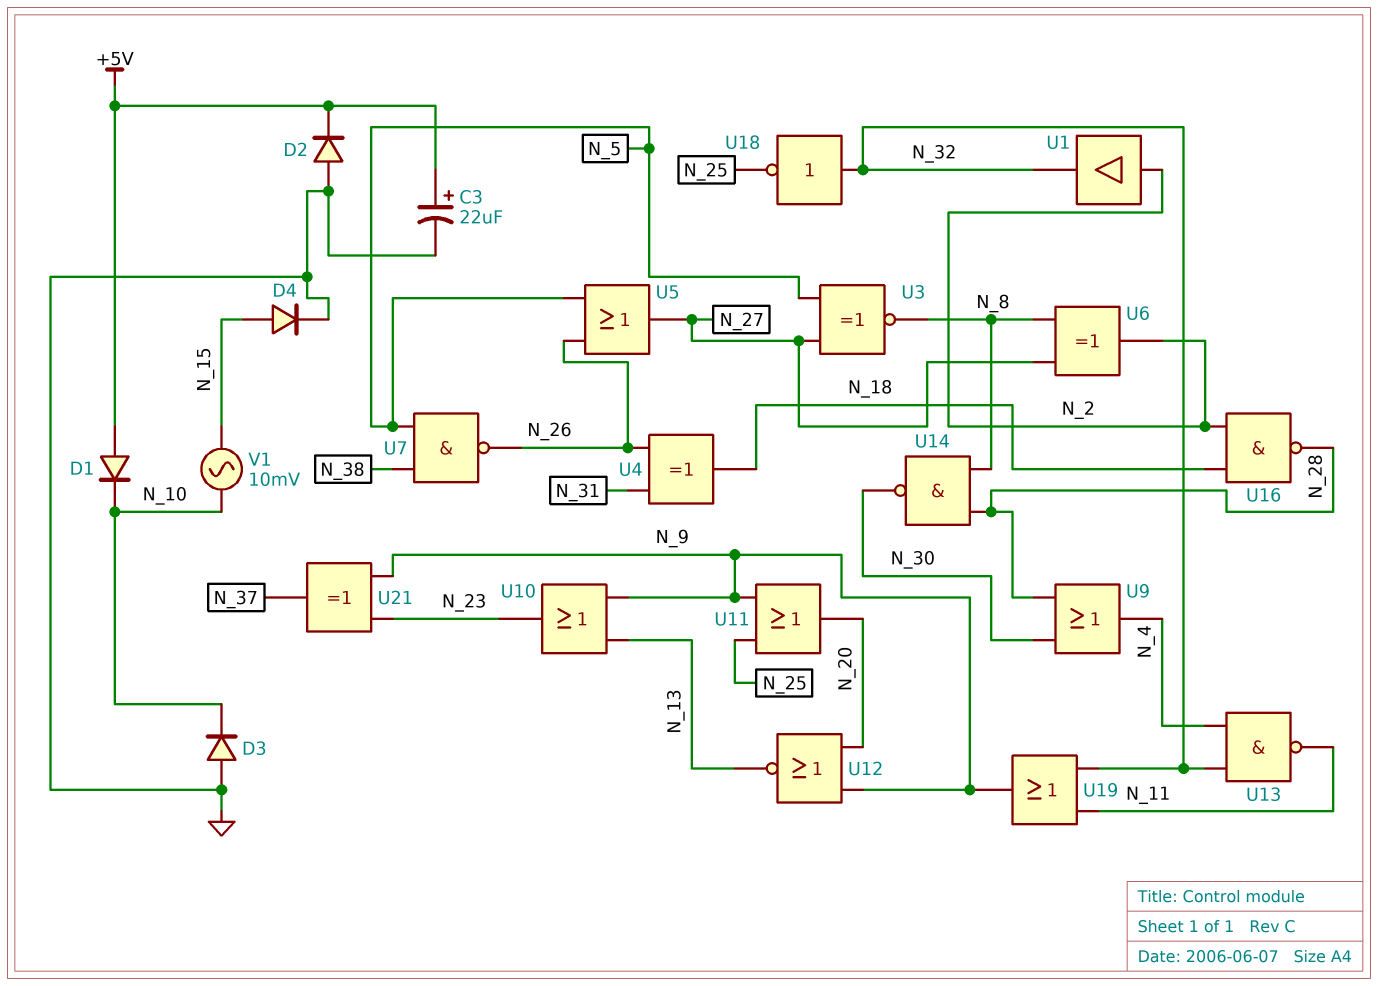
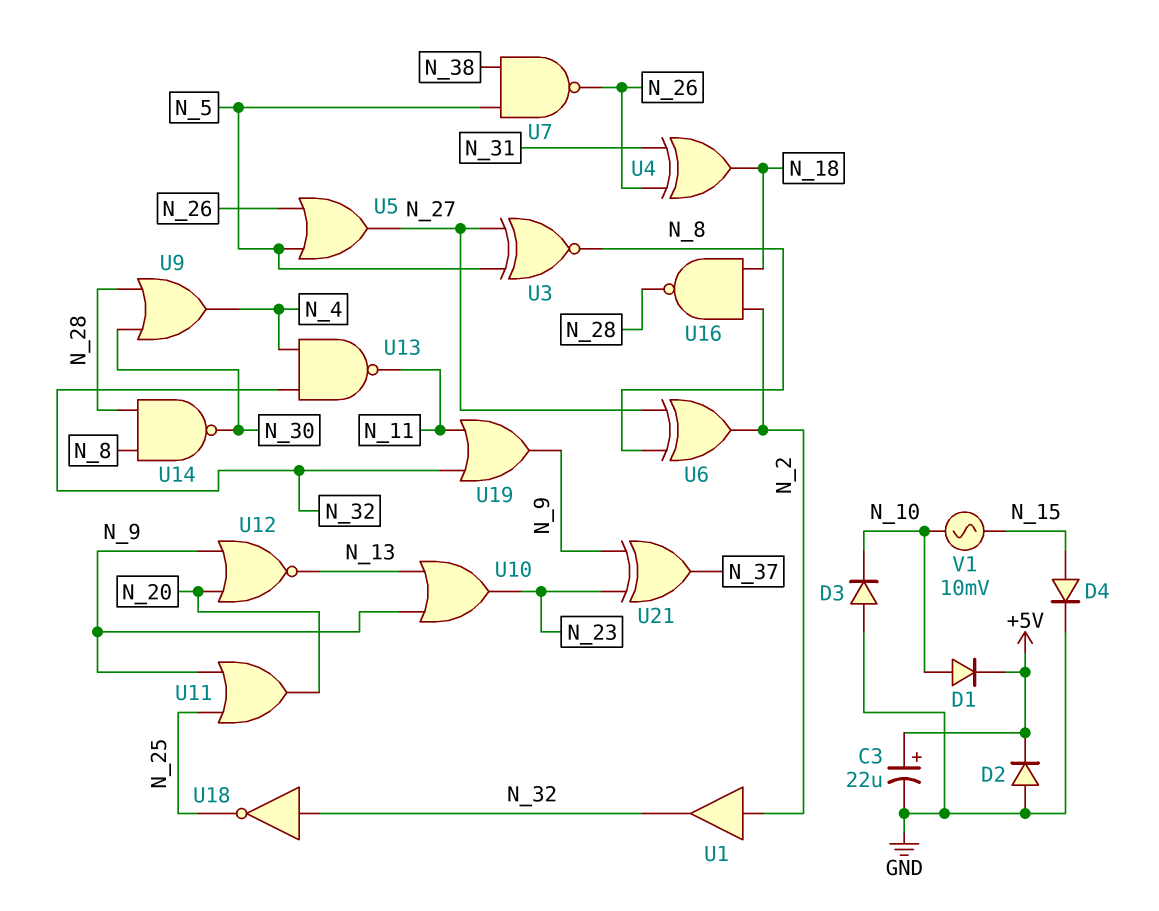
D1: diode (A +5V, K N_10) -> diode (A N_10, K +5V)

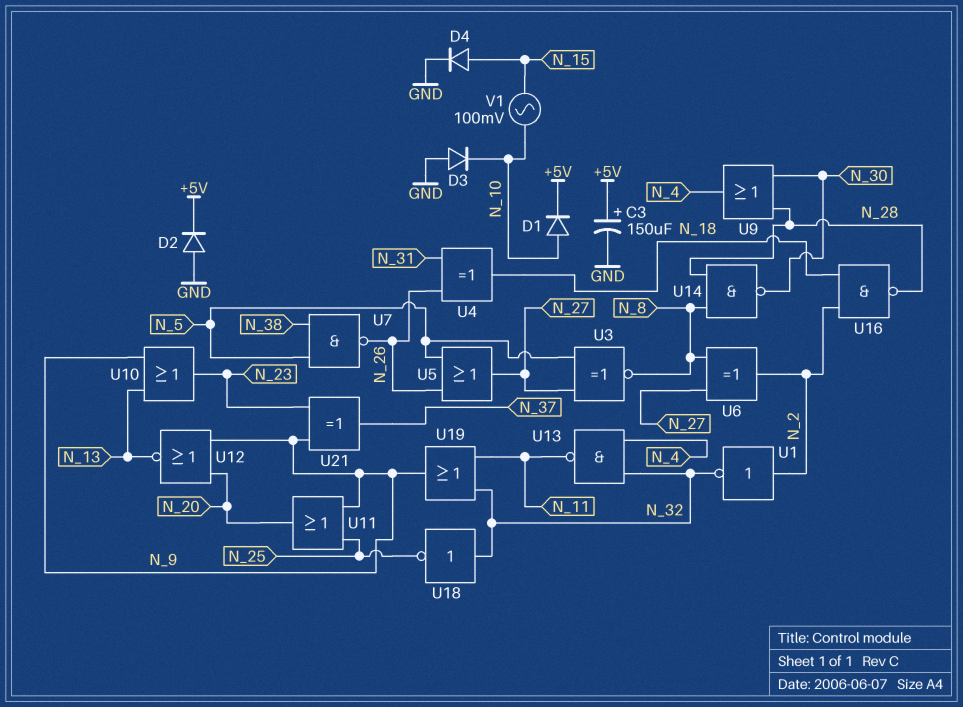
C3: 22uF (plus +5V, minus GND) -> 150uF (plus +5V, minus GND)
U1: buffer (in N_2, out N_32) -> NOT (in N_2, out N_32)
V1: AC 10mV (N_10, N_15) -> AC 100mV (N_10, N_15)

